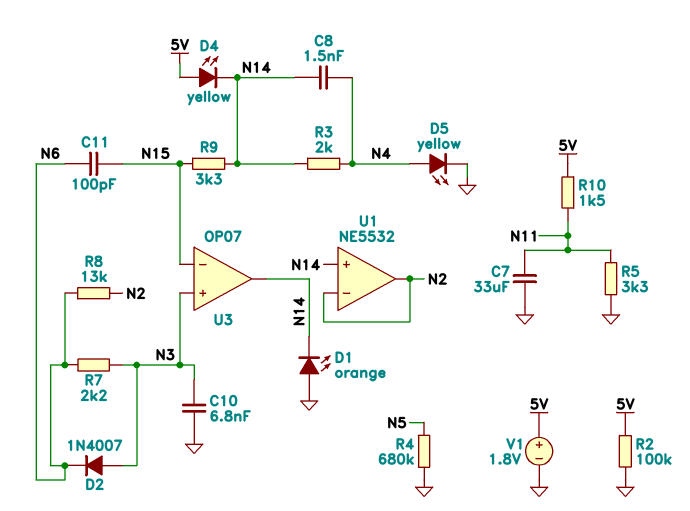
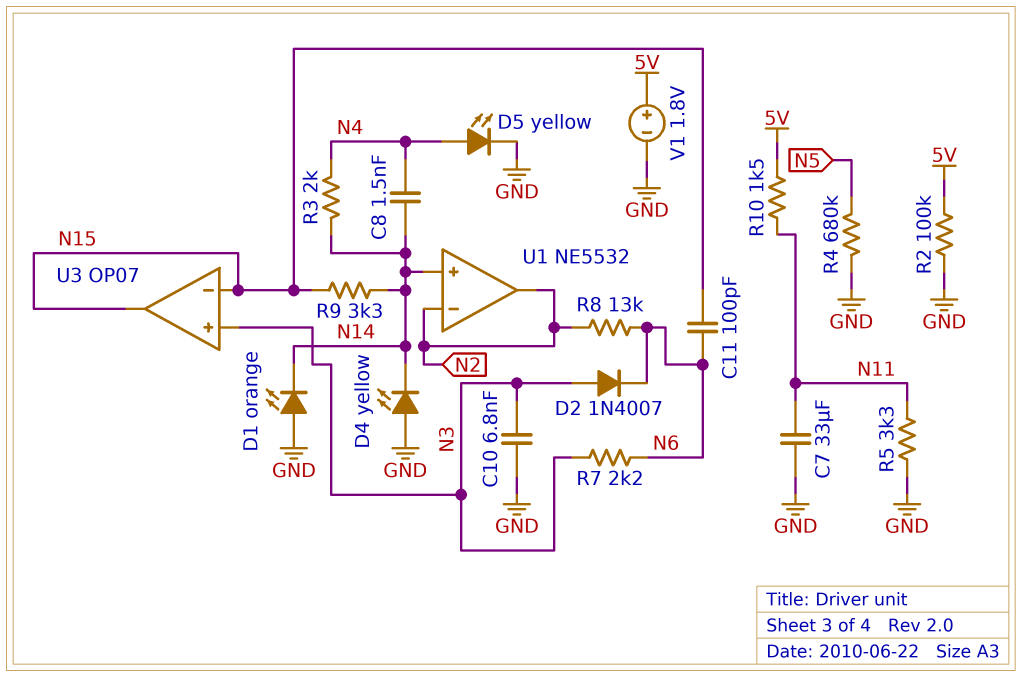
D4: LED yellow (A 5V, K N14) -> LED yellow (A GND, K N14)
U3 pin out: N14 -> N15

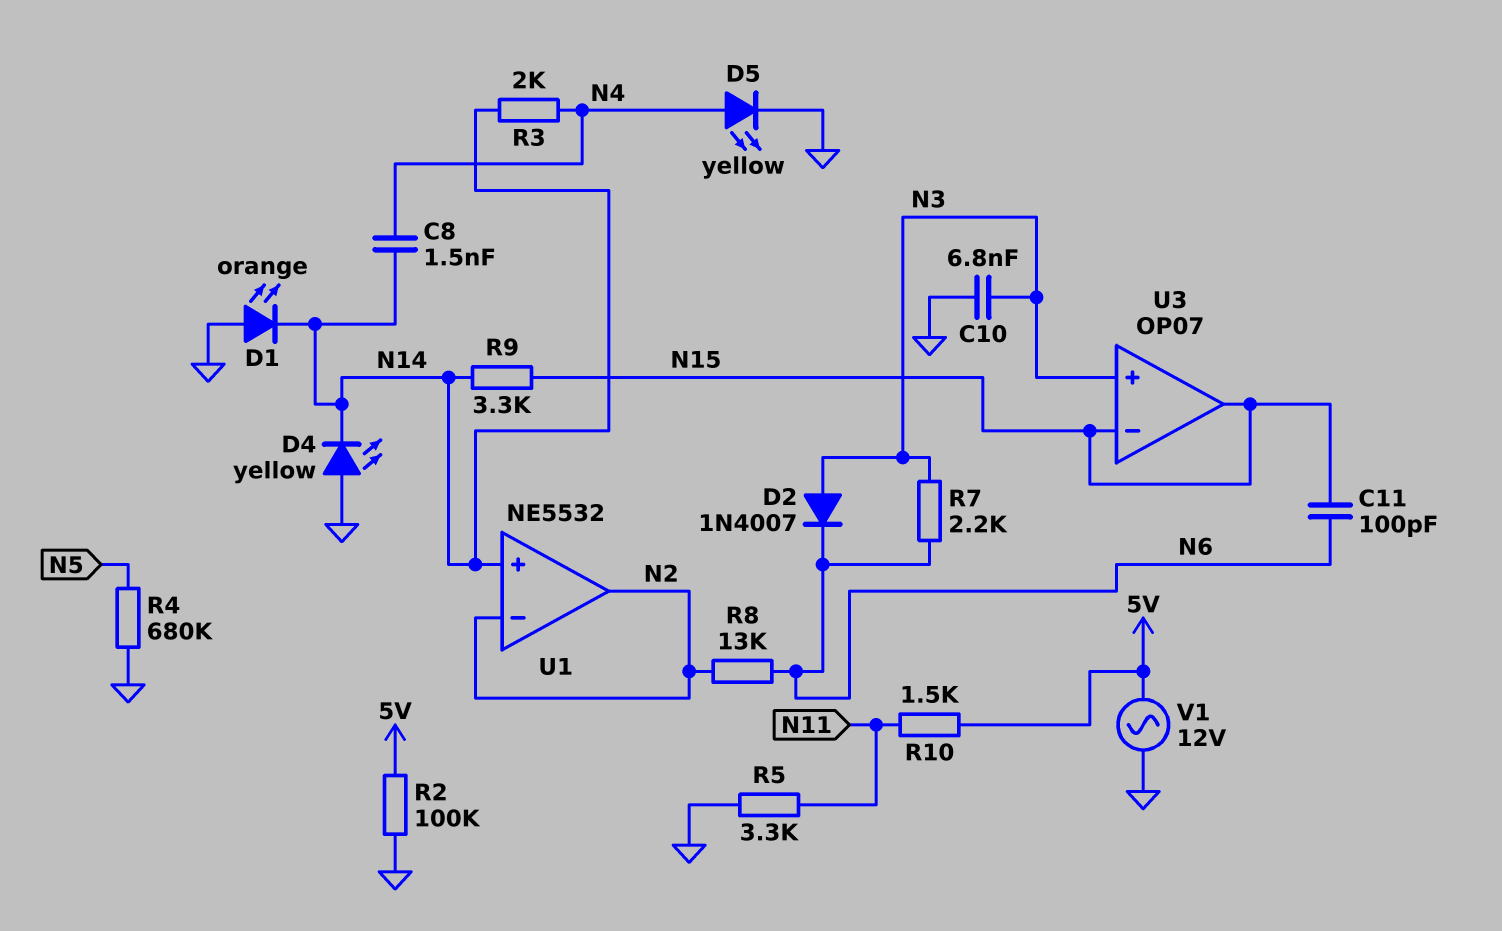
C7: 33uF (GND, N11) -> none
V1: 1.8V (plus 5V, minus GND) -> AC 12V (5V, GND)

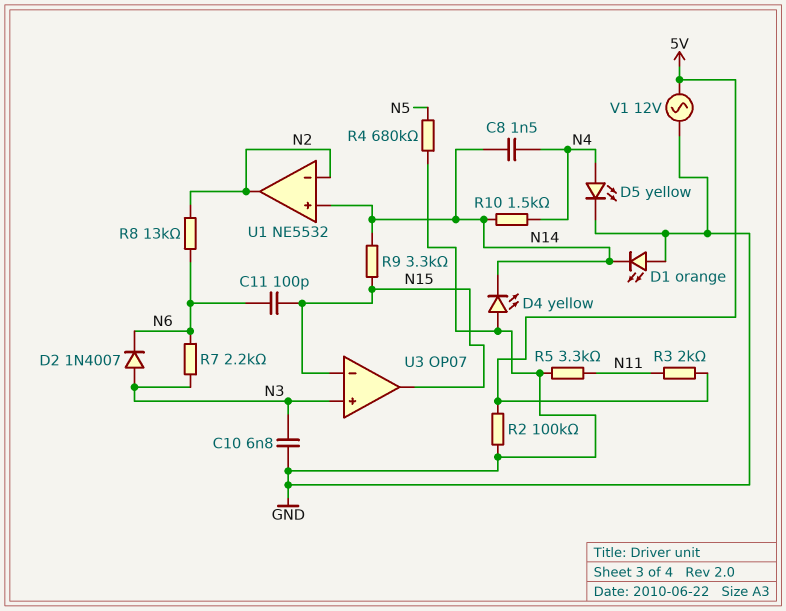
R3: 2k (N4, N14) -> 2k (5V, N11)
R10: 1.5k (5V, N11) -> 1.5k (N4, N14)

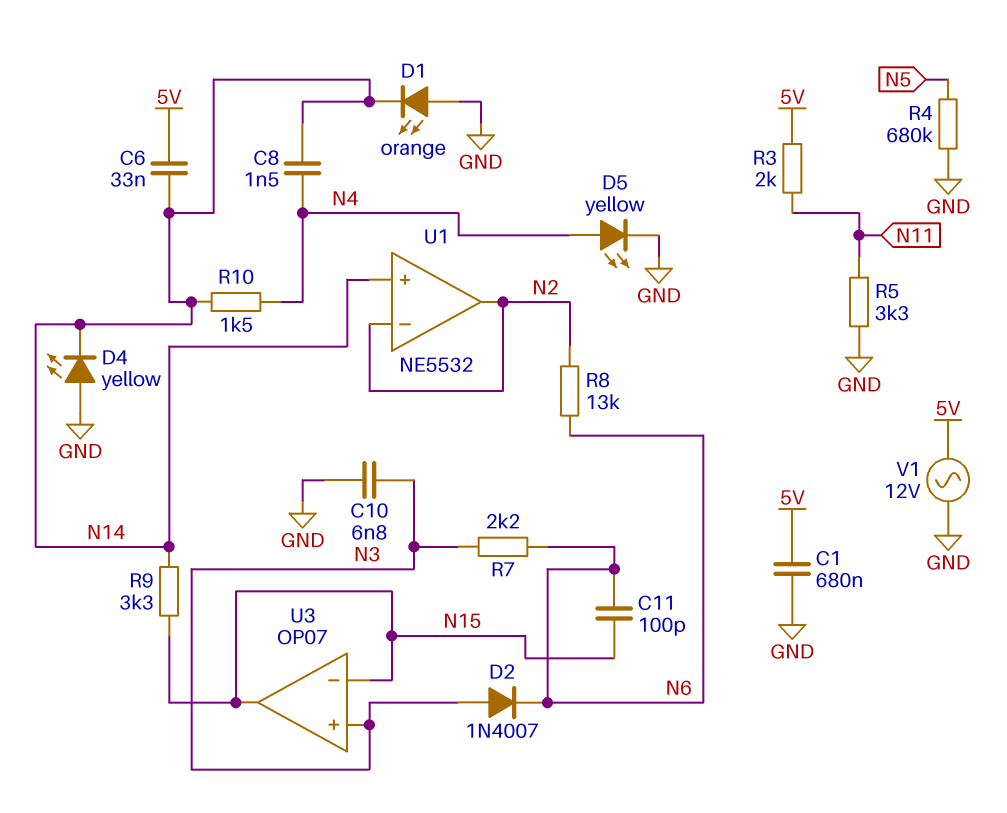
C1: none -> 680nF (5V, GND)
C6: none -> 33nF (5V, N14)
R2: 100k (5V, GND) -> none

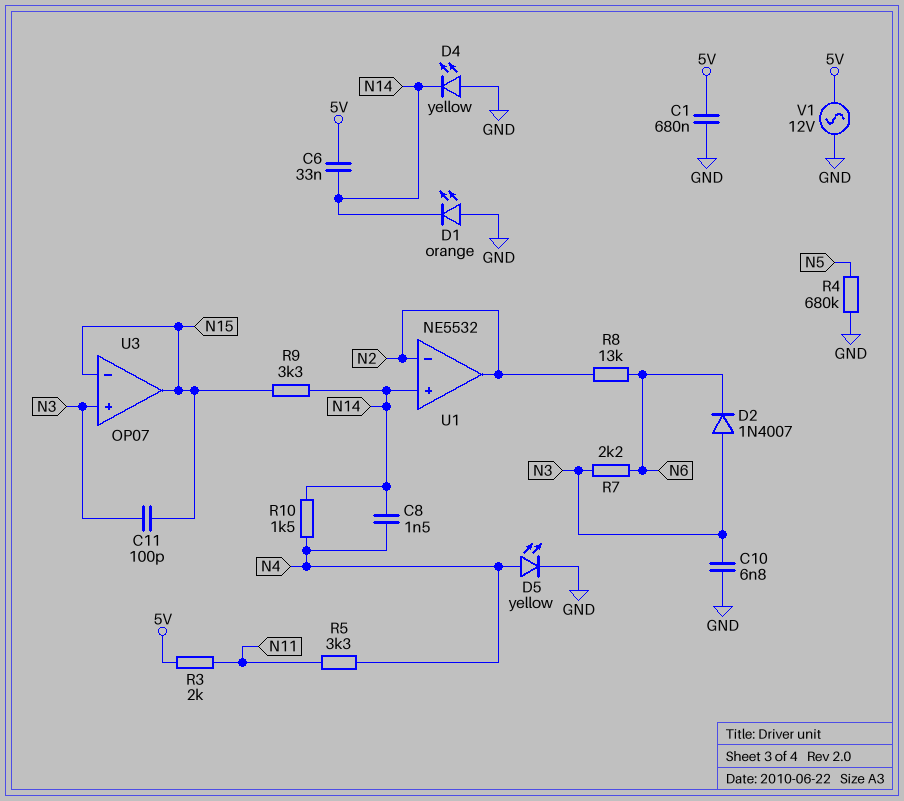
C11: 100pF (N6, N15) -> 100pF (N3, N15)
R5: 3.3k (GND, N11) -> 3.3k (N4, N11)

